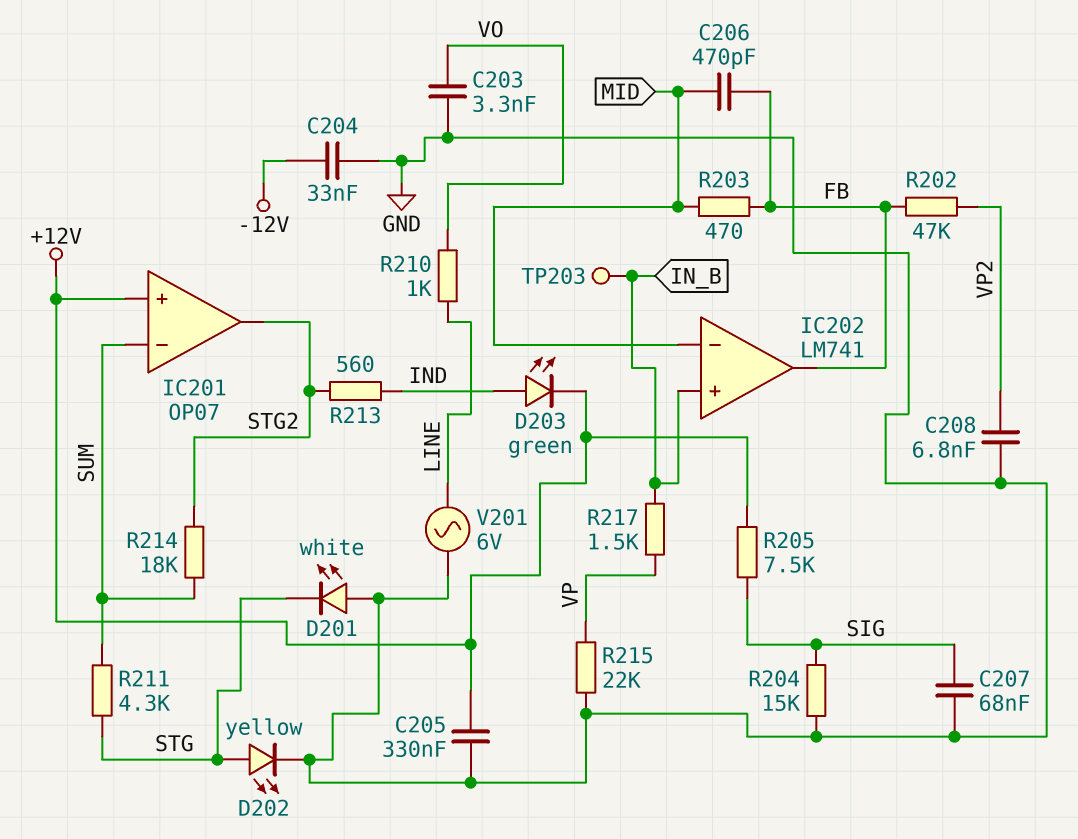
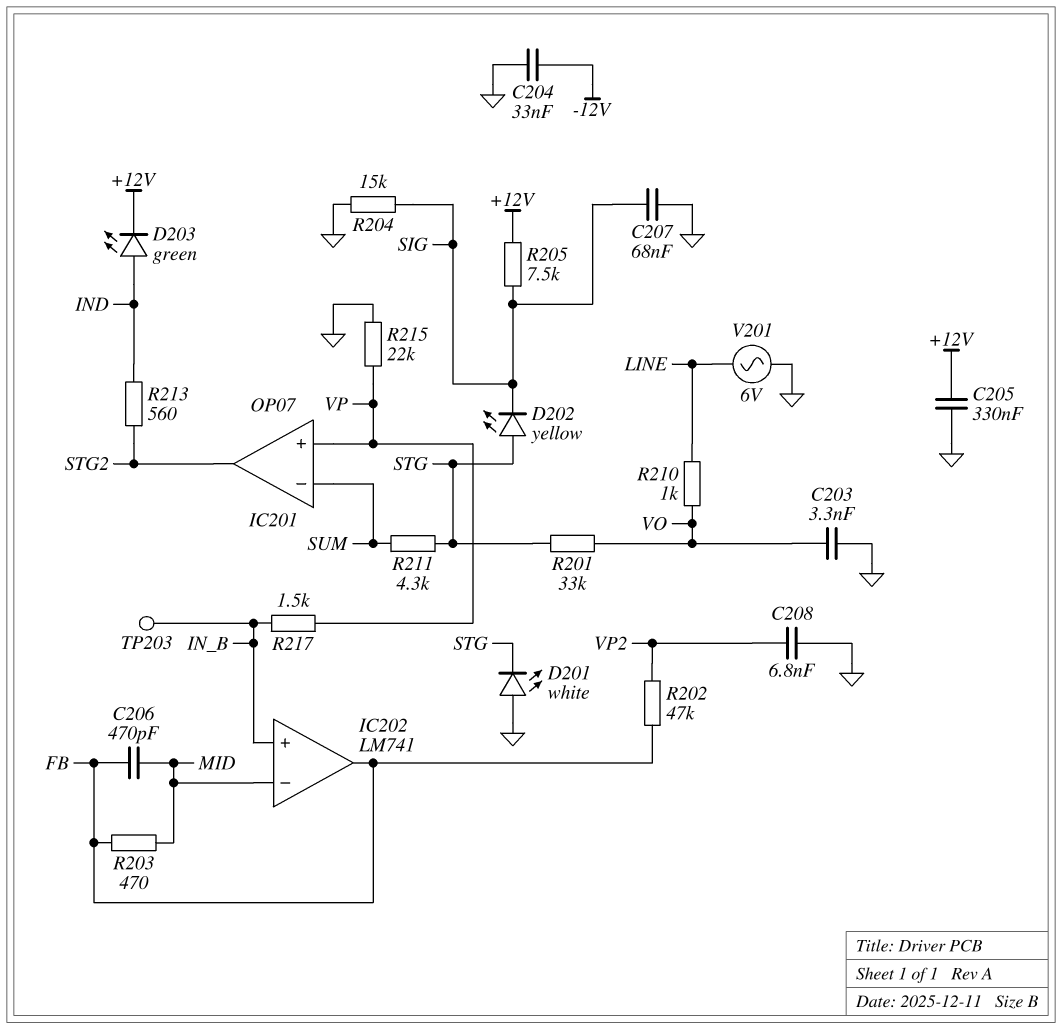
D202: LED yellow (A STG, K GND) -> LED yellow (A STG, K SIG)
IC201 pin in+: +12V -> VP
R201: none -> 33k (STG, VO)
R214: 18k (STG2, SUM) -> none

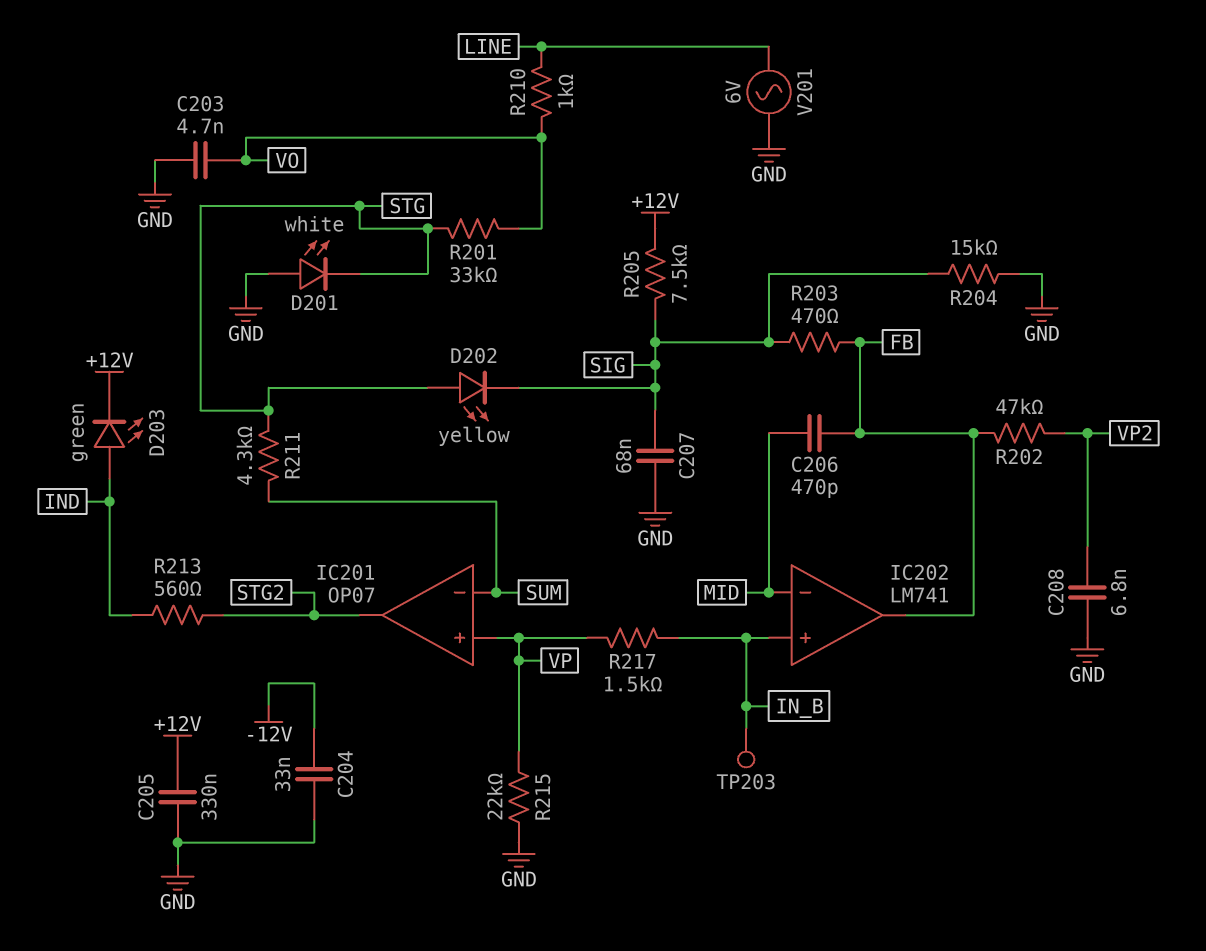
C203: 3.3nF (GND, VO) -> 4.7nF (GND, VO)
R203: 470 (FB, MID) -> 470 (FB, SIG)

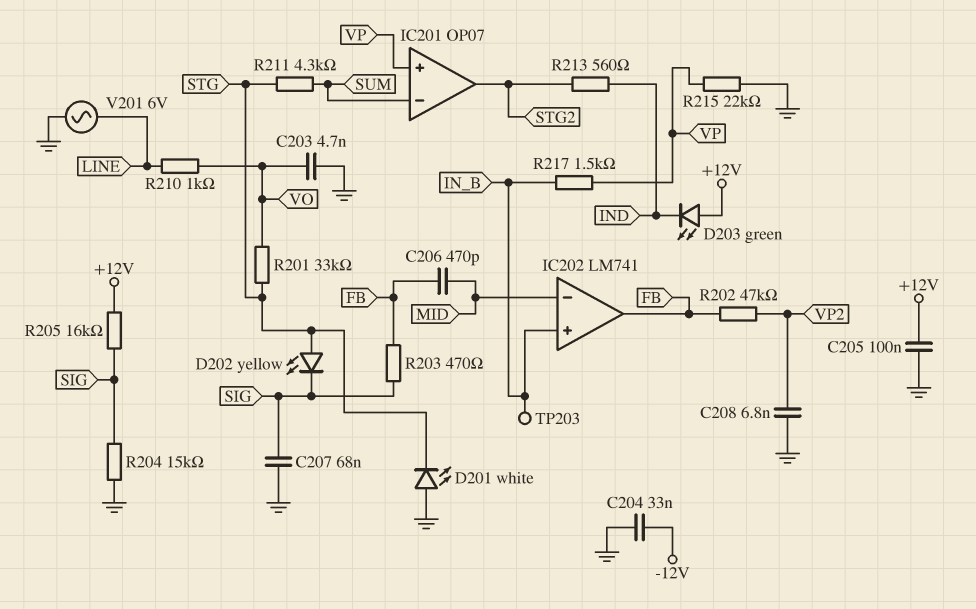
C205: 330nF (+12V, GND) -> 100nF (+12V, GND)
D203: LED green (A IND, K +12V) -> LED green (A +12V, K IND)
R205: 7.5k (+12V, SIG) -> 16k (+12V, SIG)

